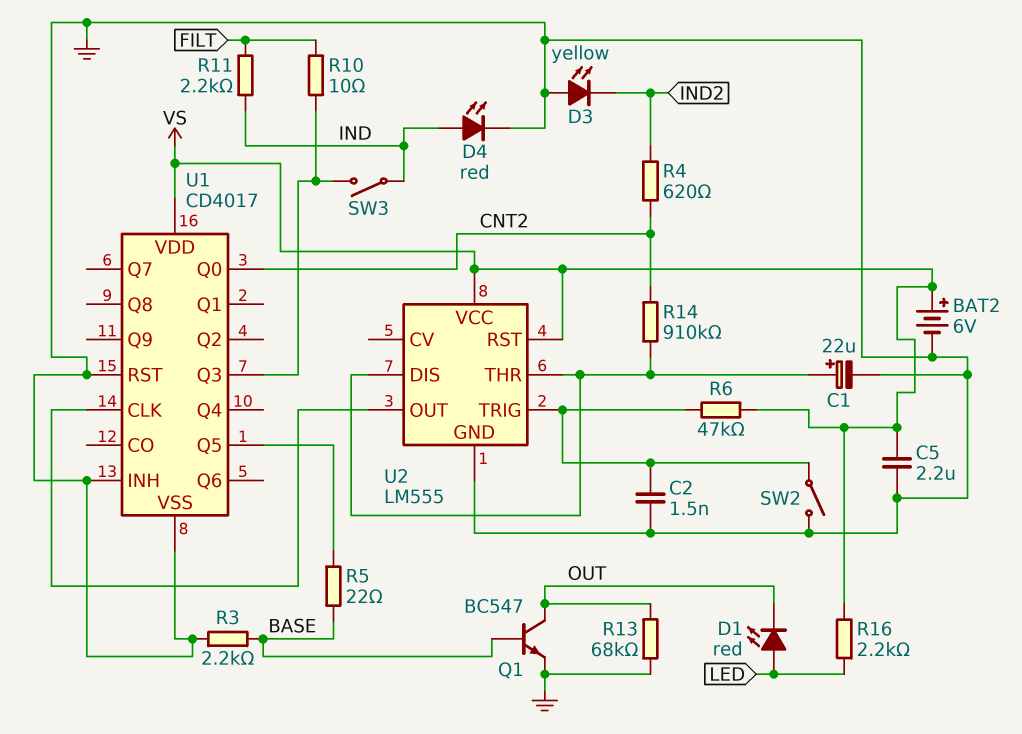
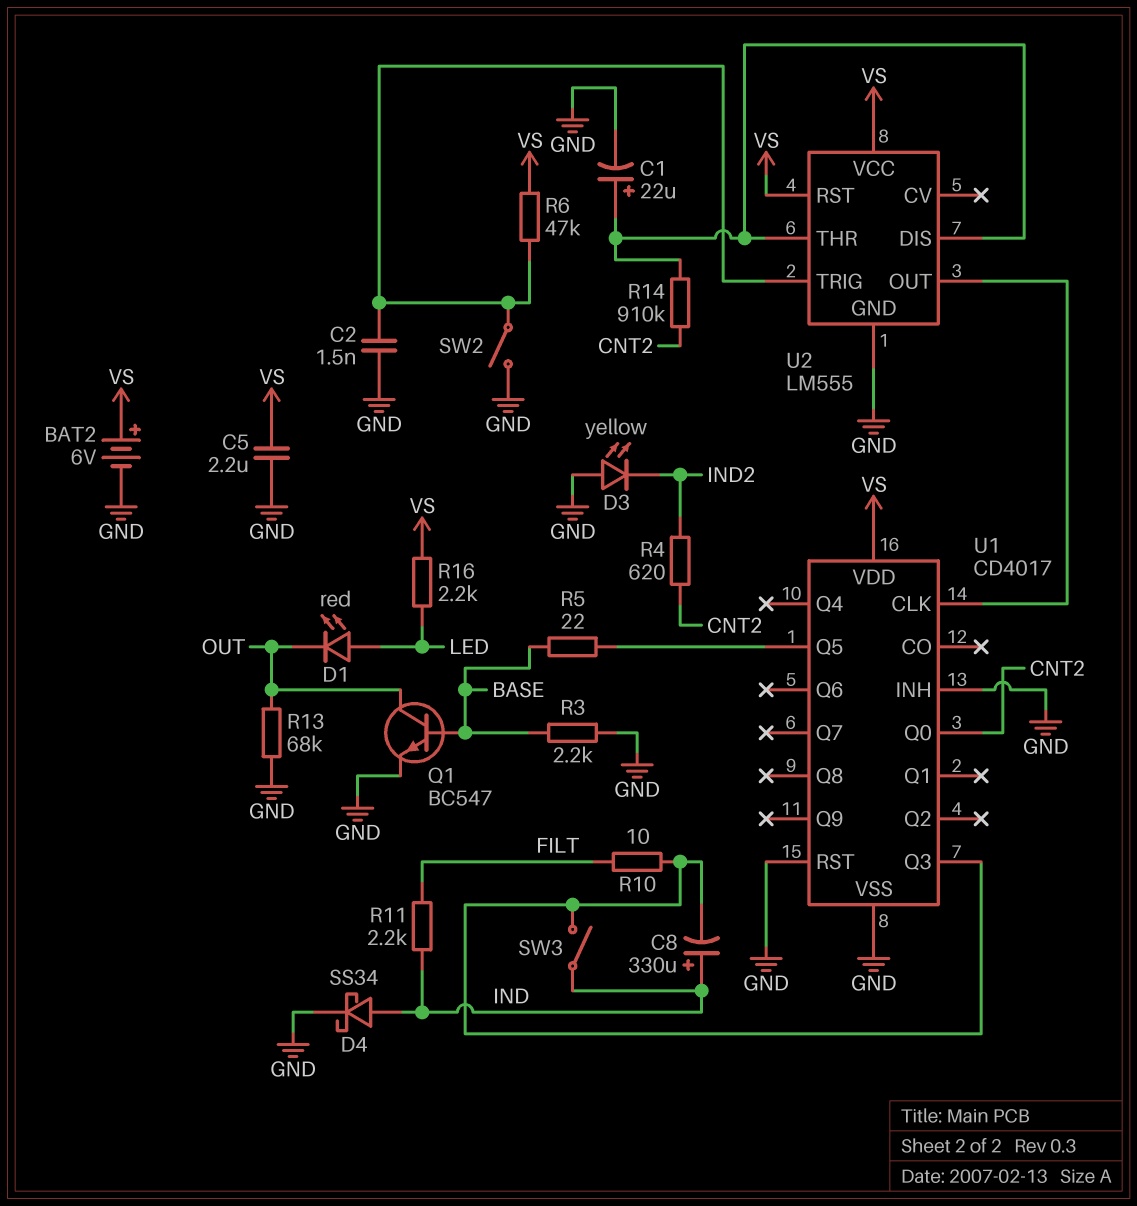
C8: none -> 330uF (plus IND, minus U1/Q3)
D4: LED red (A IND, K GND) -> schottky SS34 (A IND, K GND)

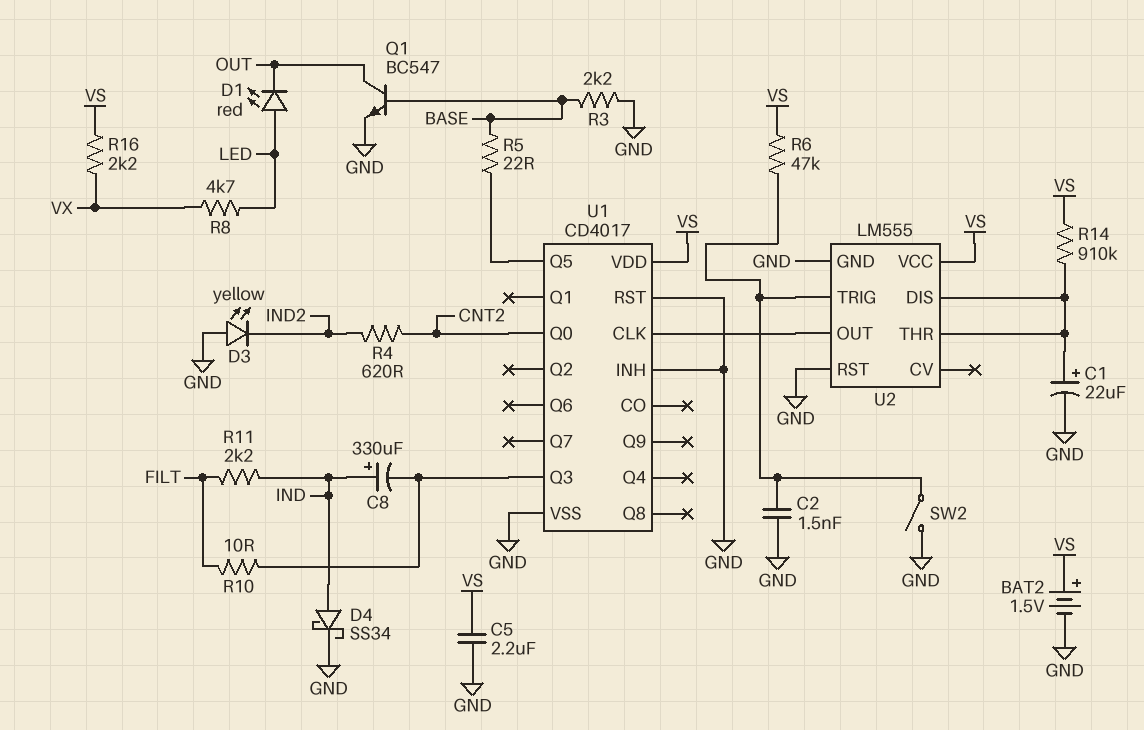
BAT2: 6V (plus VS, minus GND) -> 1.5V (plus VS, minus GND)
R8: none -> 4.7k (LED, VX)
R13: 68k (GND, OUT) -> none
R14: 910k (CNT2, U2/DIS) -> 910k (U2/DIS, VS)
R16: 2.2k (LED, VS) -> 2.2k (VS, VX)
SW3: switch (IND, U1/Q3) -> none
U2 pin RST: VS -> GND

